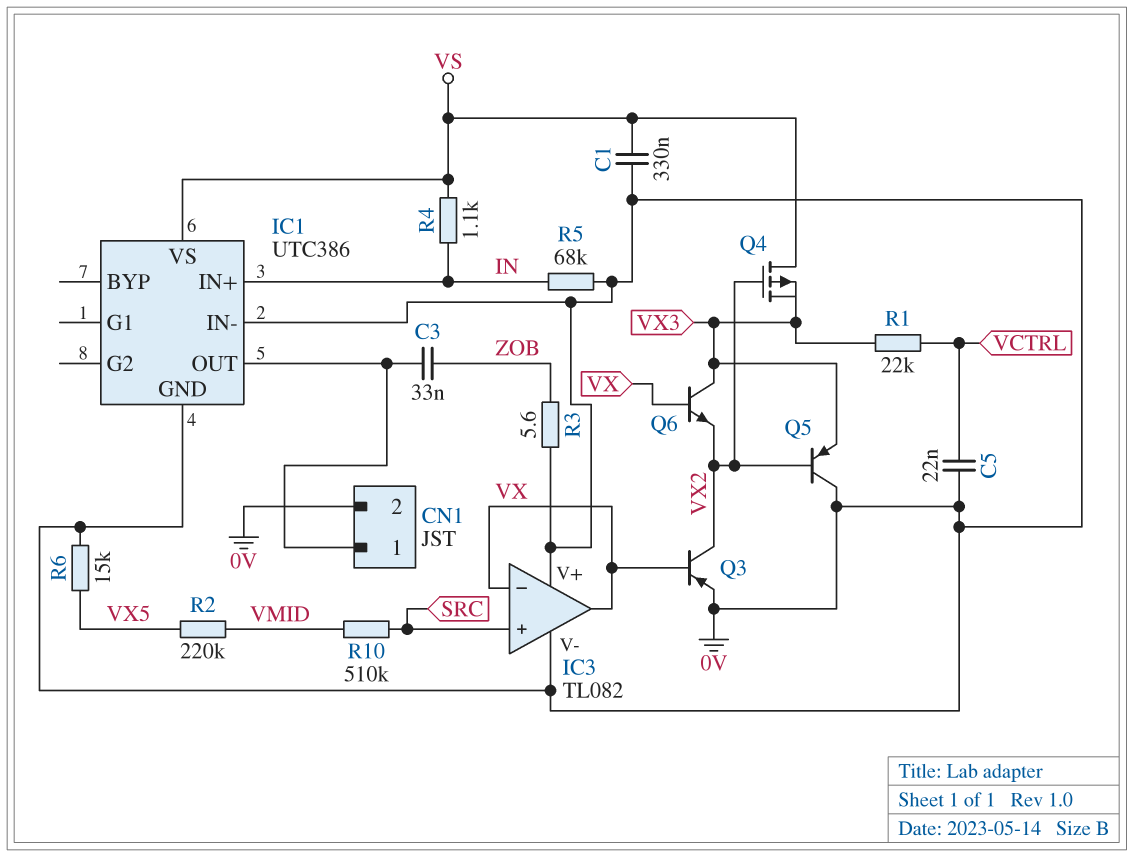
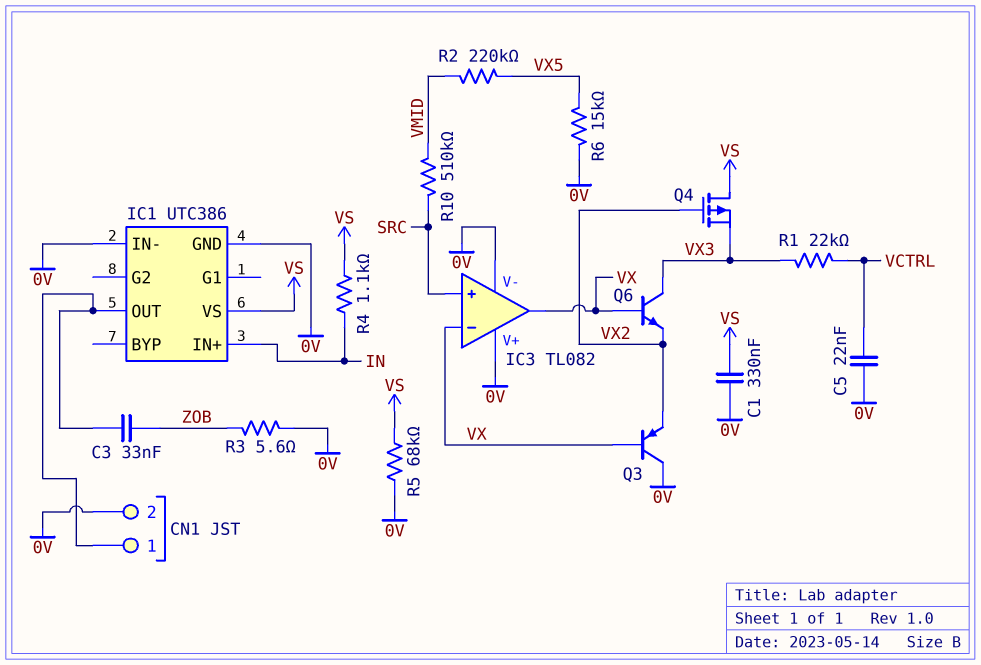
Q3: PNP (B VX, C VX2, E 0V) -> PNP (B VX, C 0V, E VX2)
Q5: PNP (B VX2, C 0V, E VX3) -> none
R5: 68k (0V, IN) -> 68k (0V, VS)

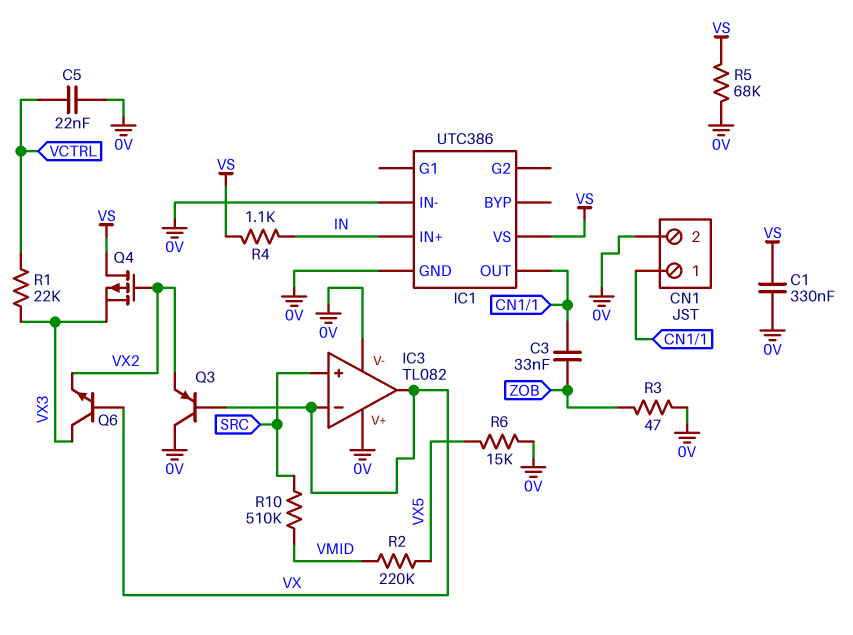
R3: 5.6 (0V, ZOB) -> 47 (0V, ZOB)

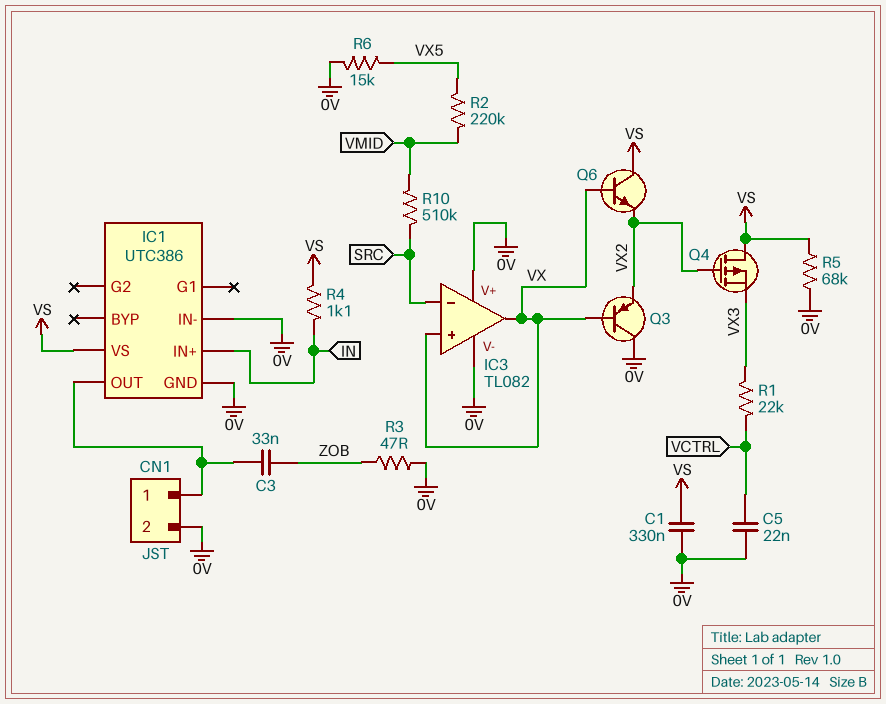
IC3 pin in+: SRC -> VX
IC3 pin in-: VX -> SRC
Q6: NPN (B VX, C VX3, E VX2) -> NPN (B VX, C VS, E VX2)

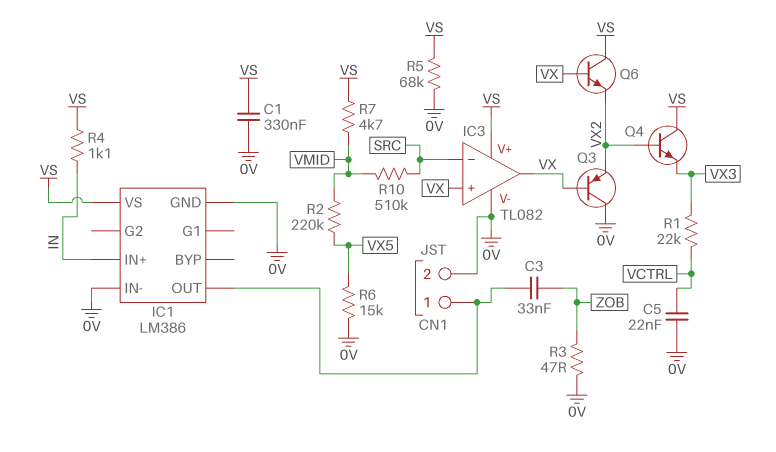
IC1: UTC386 -> LM386
IC3 pin V+: 0V -> VS
Q4: PMOS (G VX2, D VS, S VX3) -> NPN (B VX2, C VS, E VX3)
R7: none -> 4.7k (VMID, VS)

